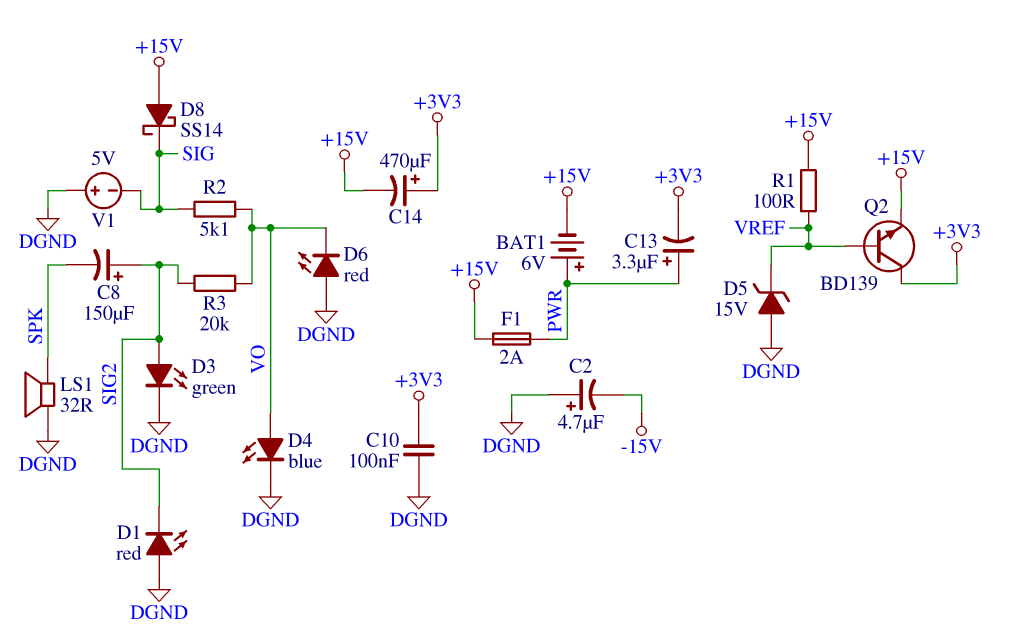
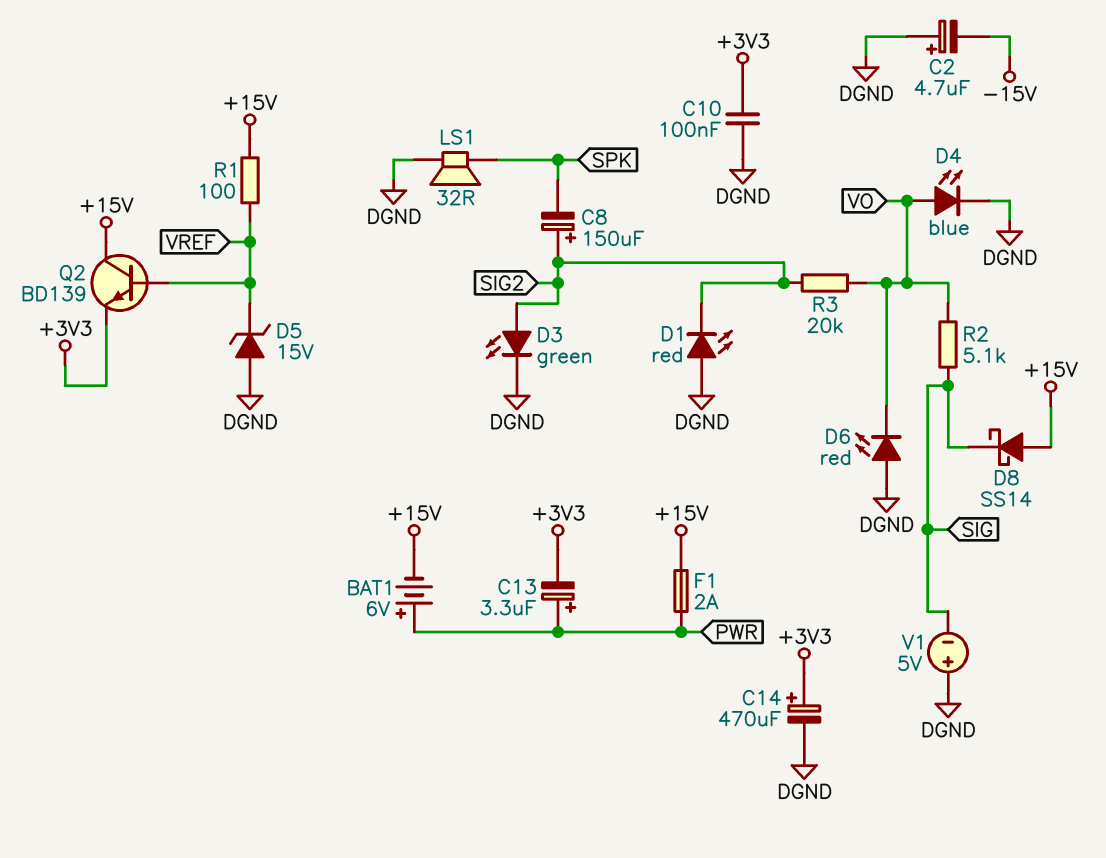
C14: 470uF (plus +3V3, minus +15V) -> 470uF (plus +3V3, minus DGND)
Q2: NPN BD139 (B VREF, C +3V3, E +15V) -> NPN BD139 (B VREF, C +15V, E +3V3)

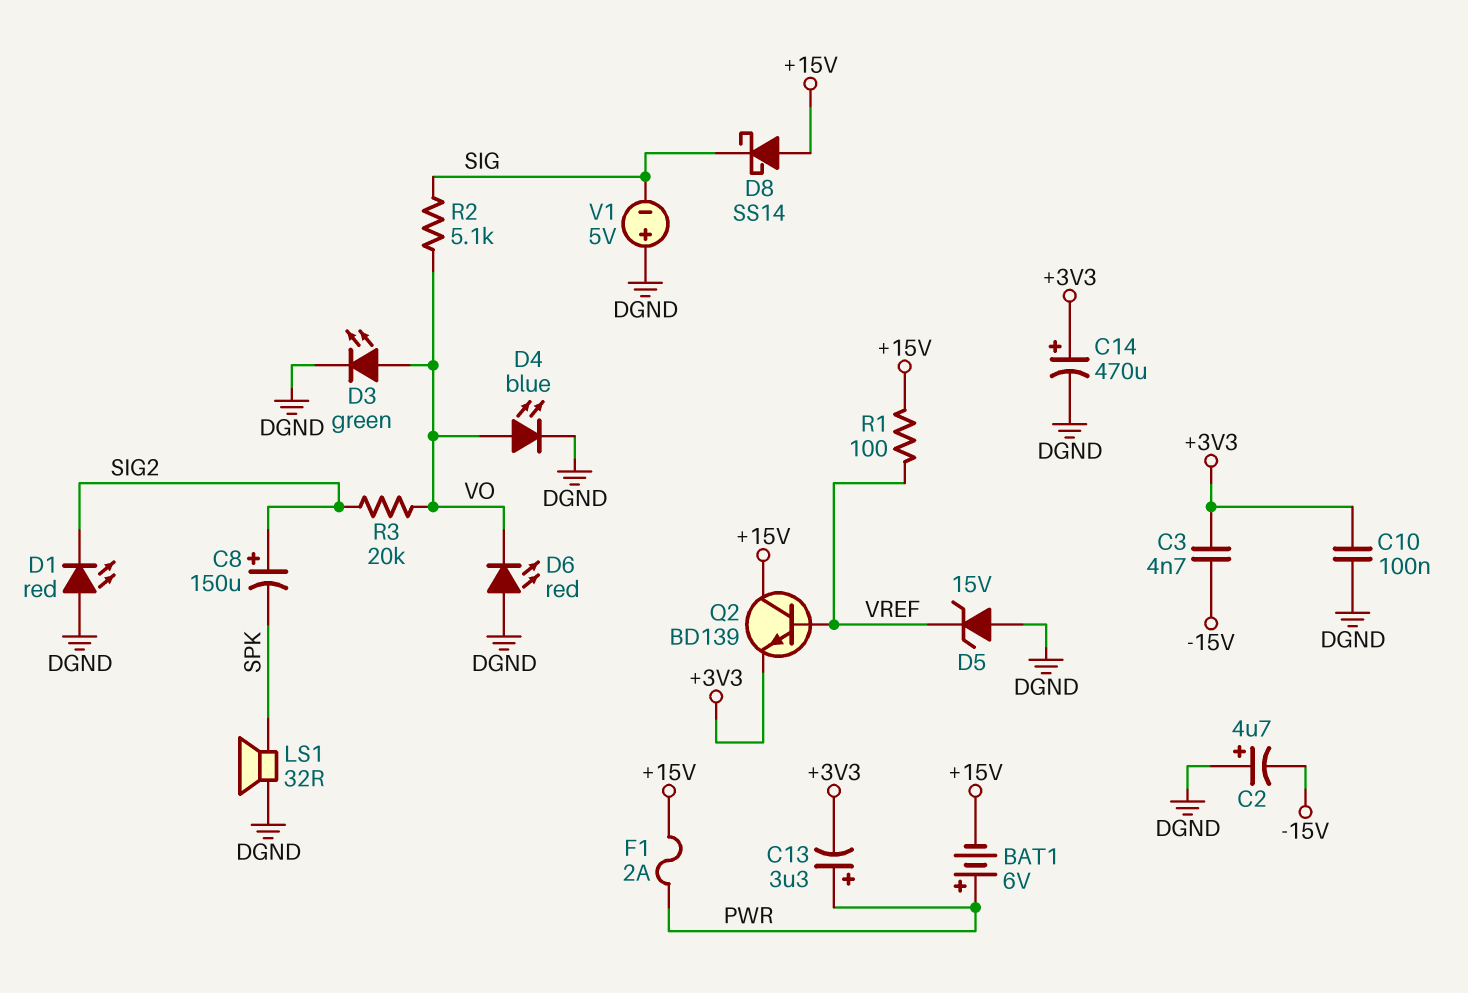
C3: none -> 4.7nF (+3V3, -15V)
D3: LED green (A SIG2, K DGND) -> LED green (A VO, K DGND)

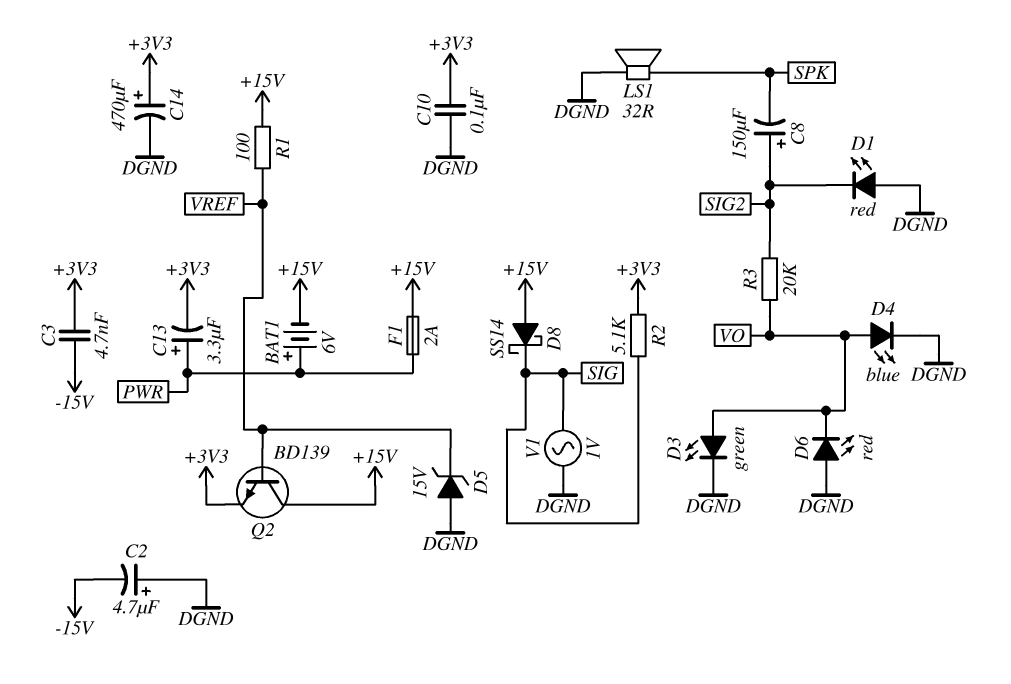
R2: 5.1k (SIG, VO) -> 5.1k (+3V3, SIG)
V1: 5V (plus DGND, minus SIG) -> AC 1V (DGND, SIG)

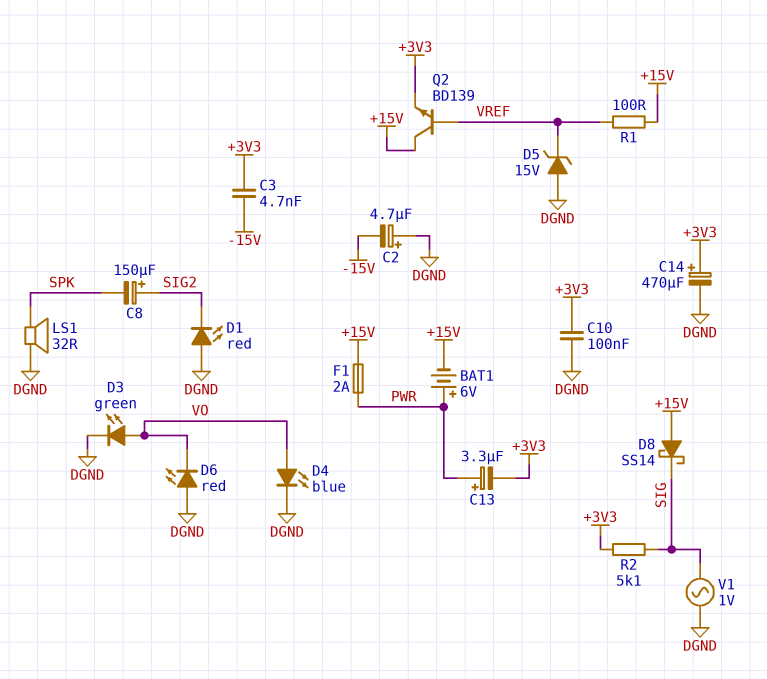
R3: 20k (SIG2, VO) -> none

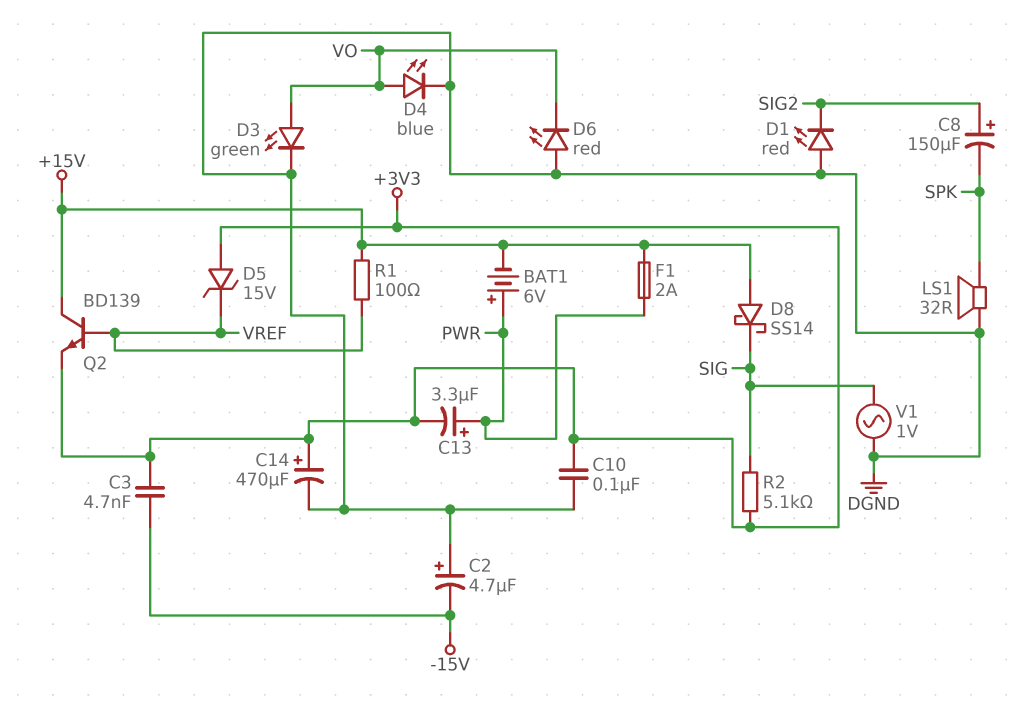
D5: zener 15V (A DGND, K VREF) -> zener 15V (A +3V3, K VREF)

